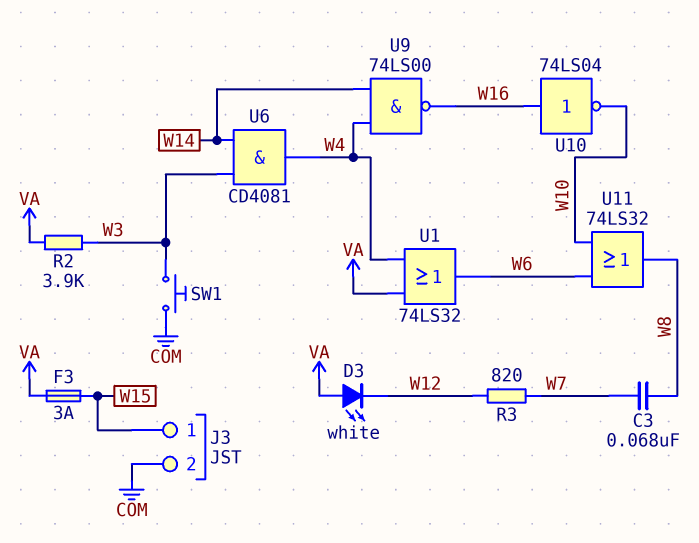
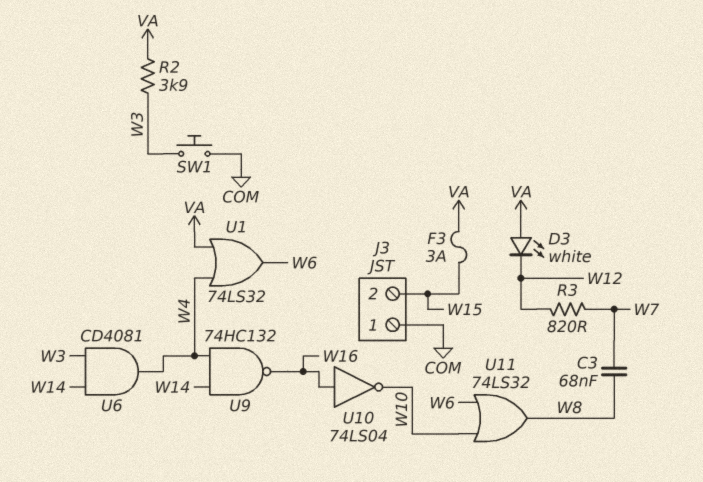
J3 pin 1: W15 -> COM
J3 pin 2: COM -> W15
U9: NAND 74LS00 (in W4, in W14, out W16) -> NAND 74HC132 (in W4, in W14, out W16)

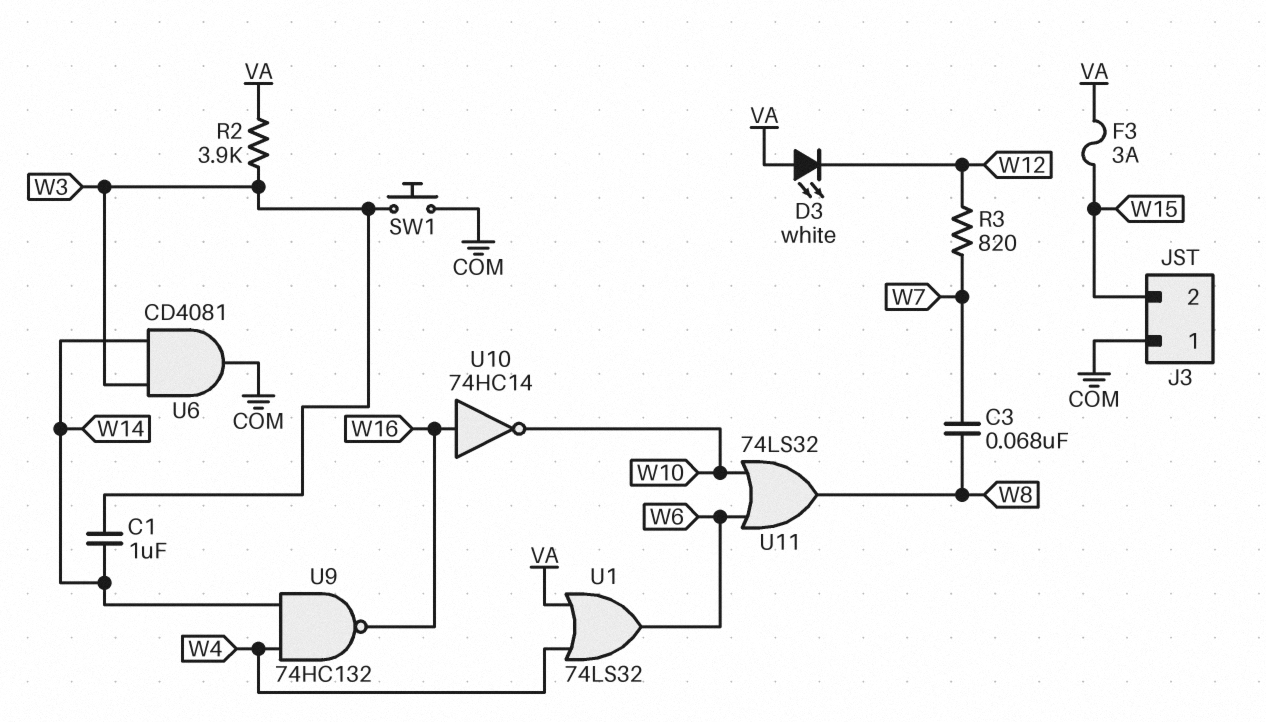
C1: none -> 1uF (W3, W14)
U6: AND CD4081 (in W3, in W14, out W4) -> AND CD4081 (in W3, in W14, out COM)
U10: NOT 74LS04 (in W16, out W10) -> NOT 74HC14 (in W16, out W10)

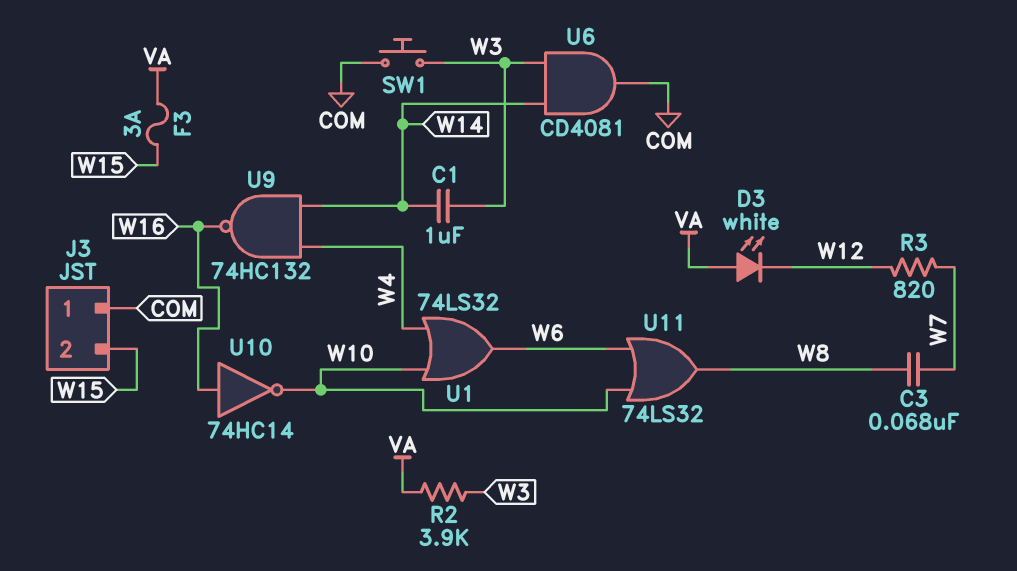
U1: OR 74LS32 (in VA, in W4, out W6) -> OR 74LS32 (in W4, in W10, out W6)

